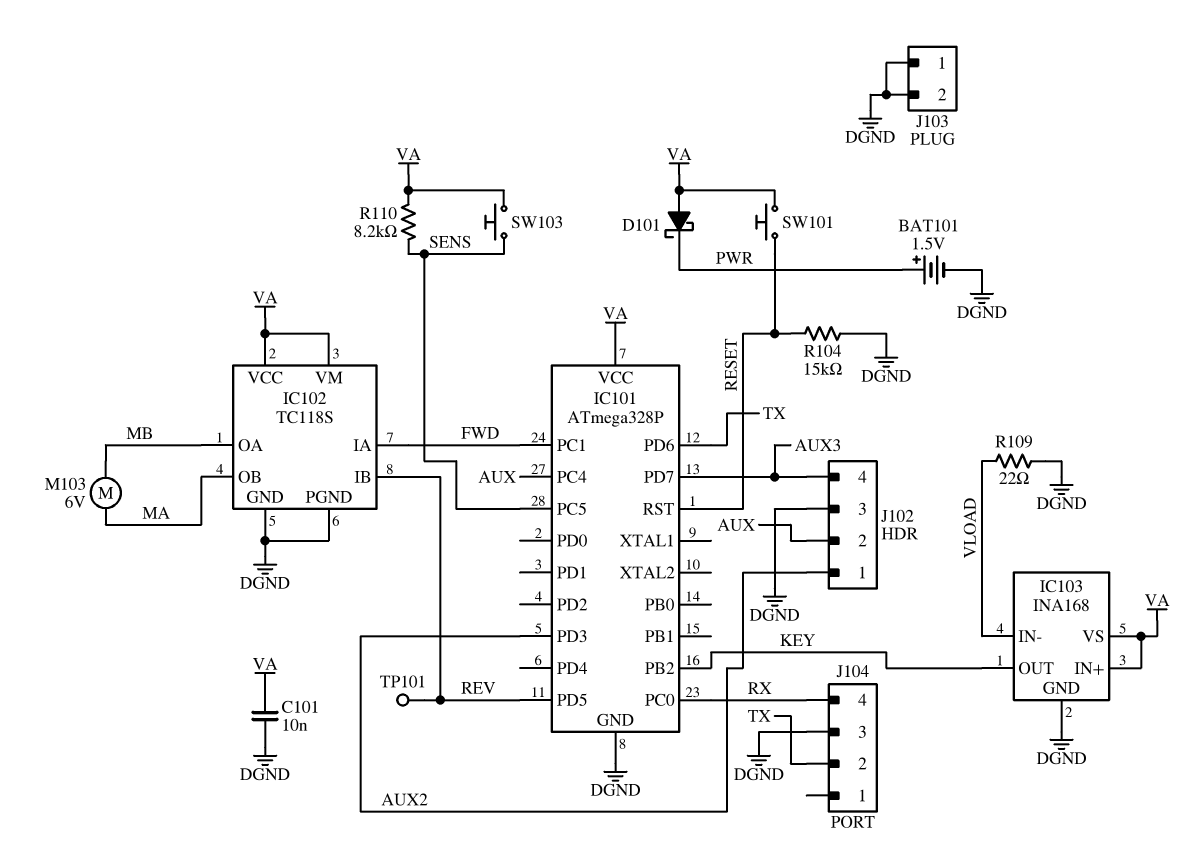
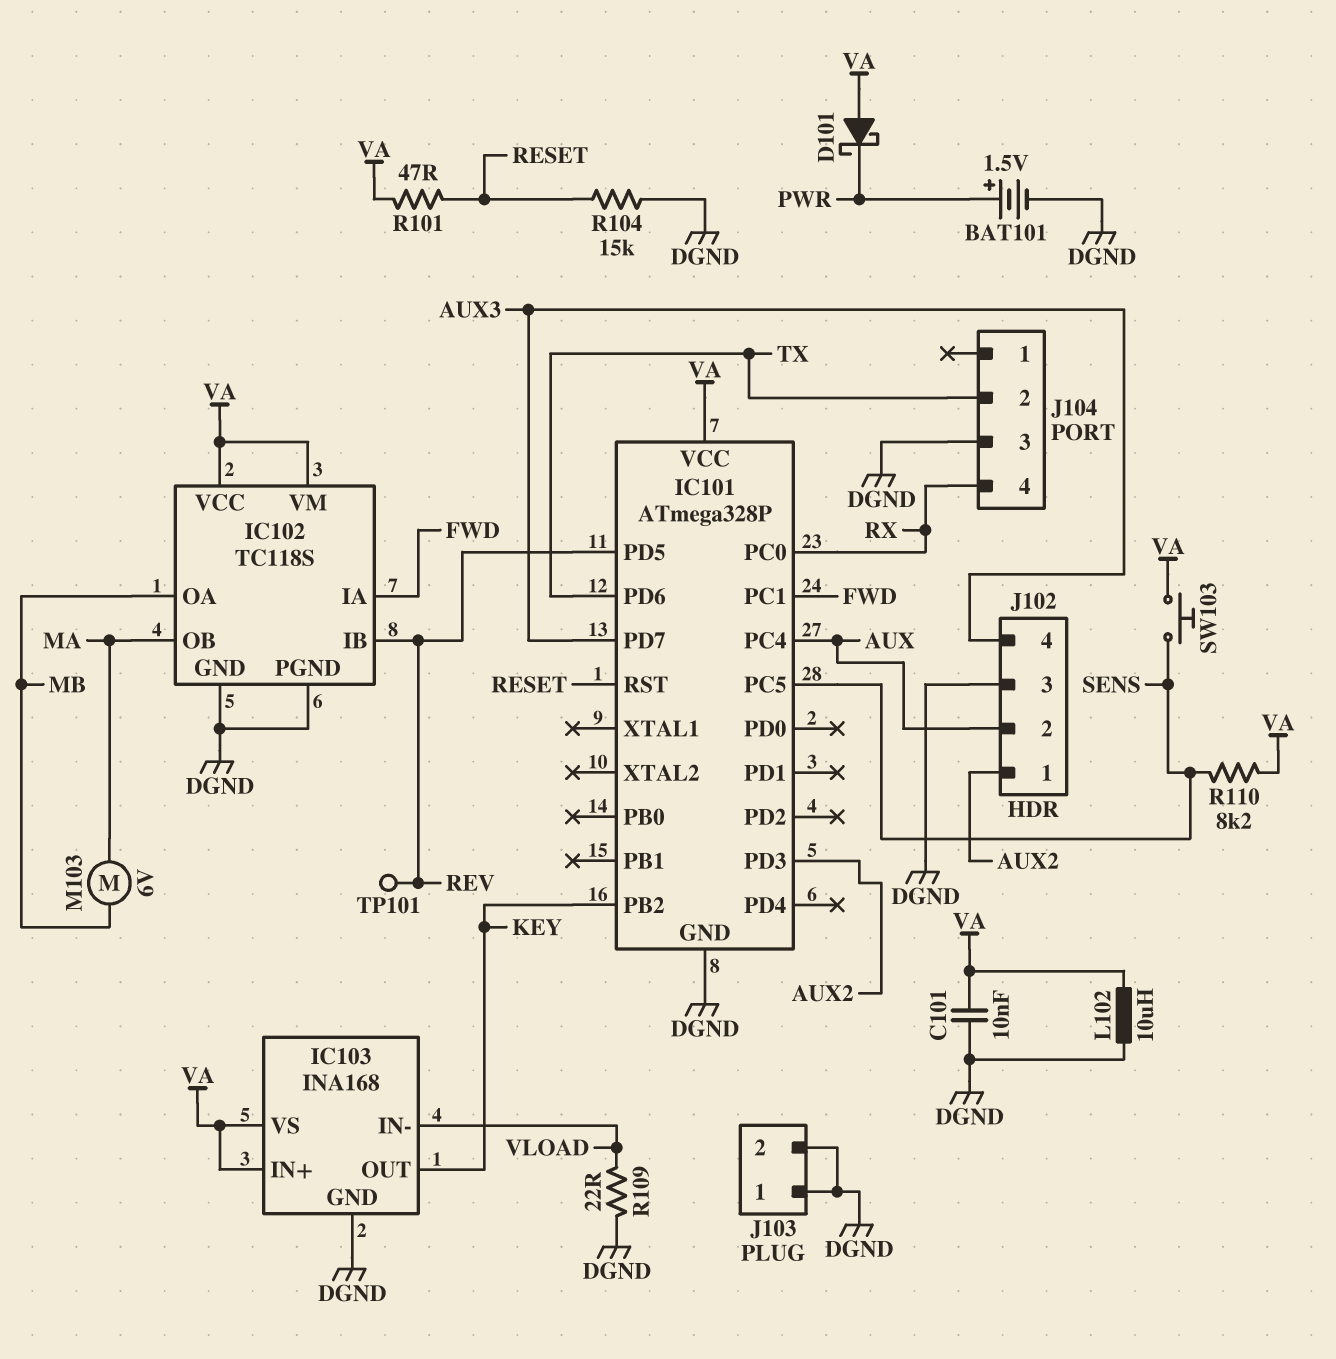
L102: none -> 10uH (DGND, VA)
R101: none -> 47 (RESET, VA)
SW101: button (RESET, VA) -> none

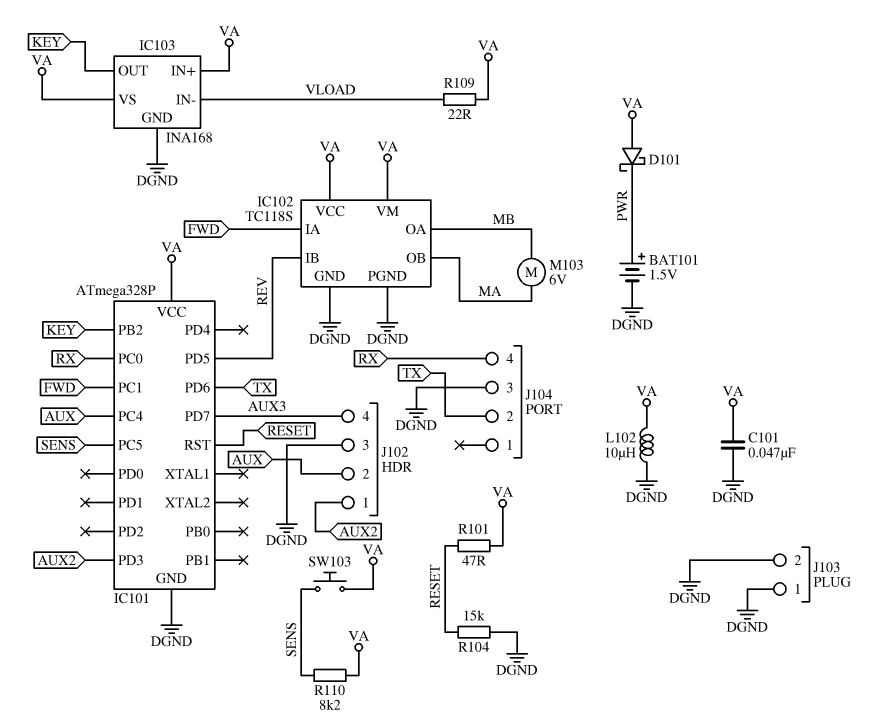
C101: 10nF (DGND, VA) -> 47nF (DGND, VA)
R109: 22 (DGND, VLOAD) -> 22 (VA, VLOAD)
TP101: test point (REV) -> none

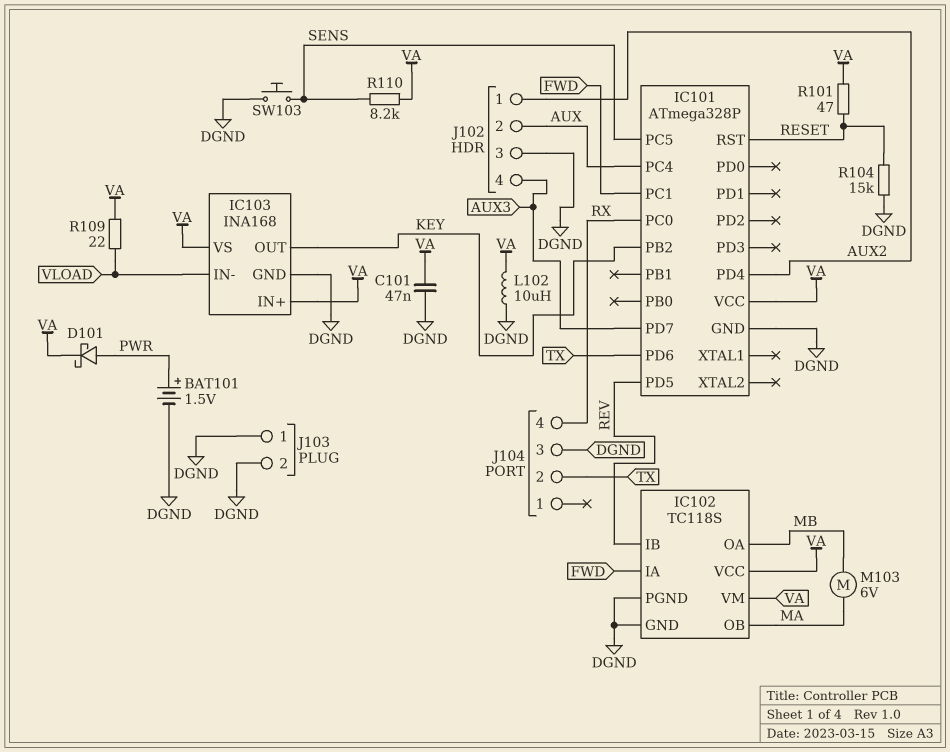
D101: schottky (A VA, K PWR) -> schottky (A PWR, K VA)
IC101 pin PD3: AUX2 -> none
IC101 pin PD4: none -> AUX2
SW103: button (SENS, VA) -> button (DGND, SENS)

